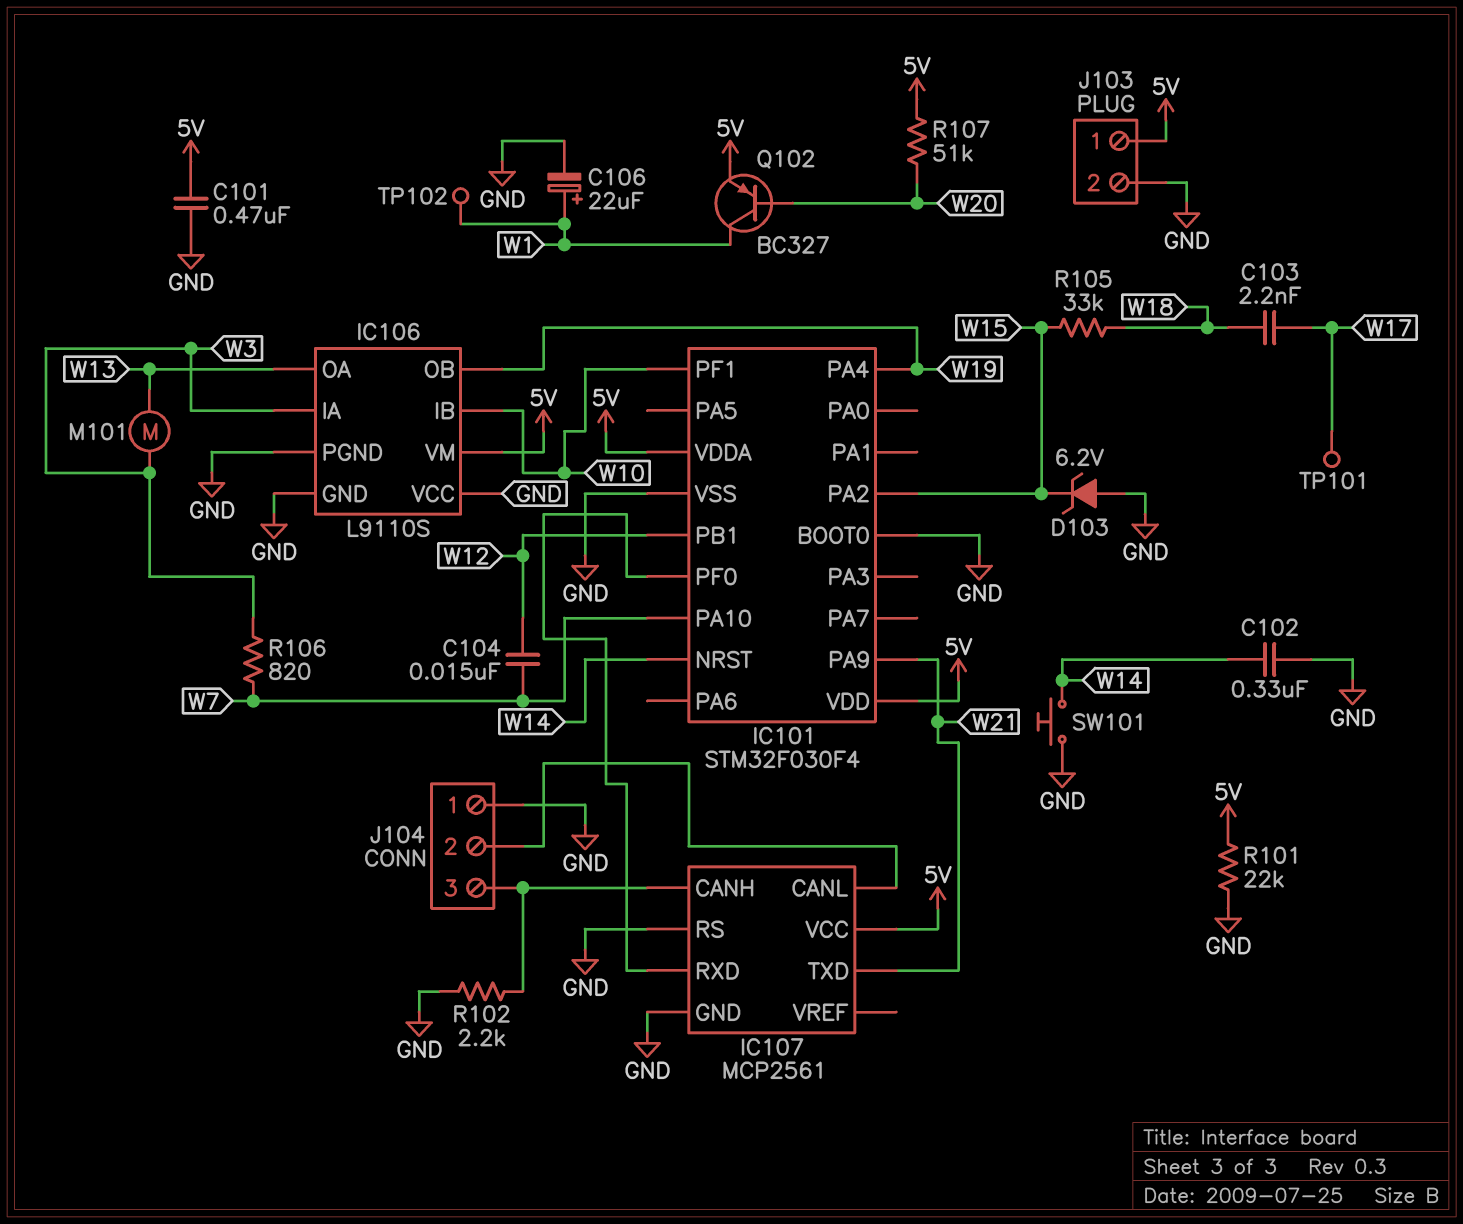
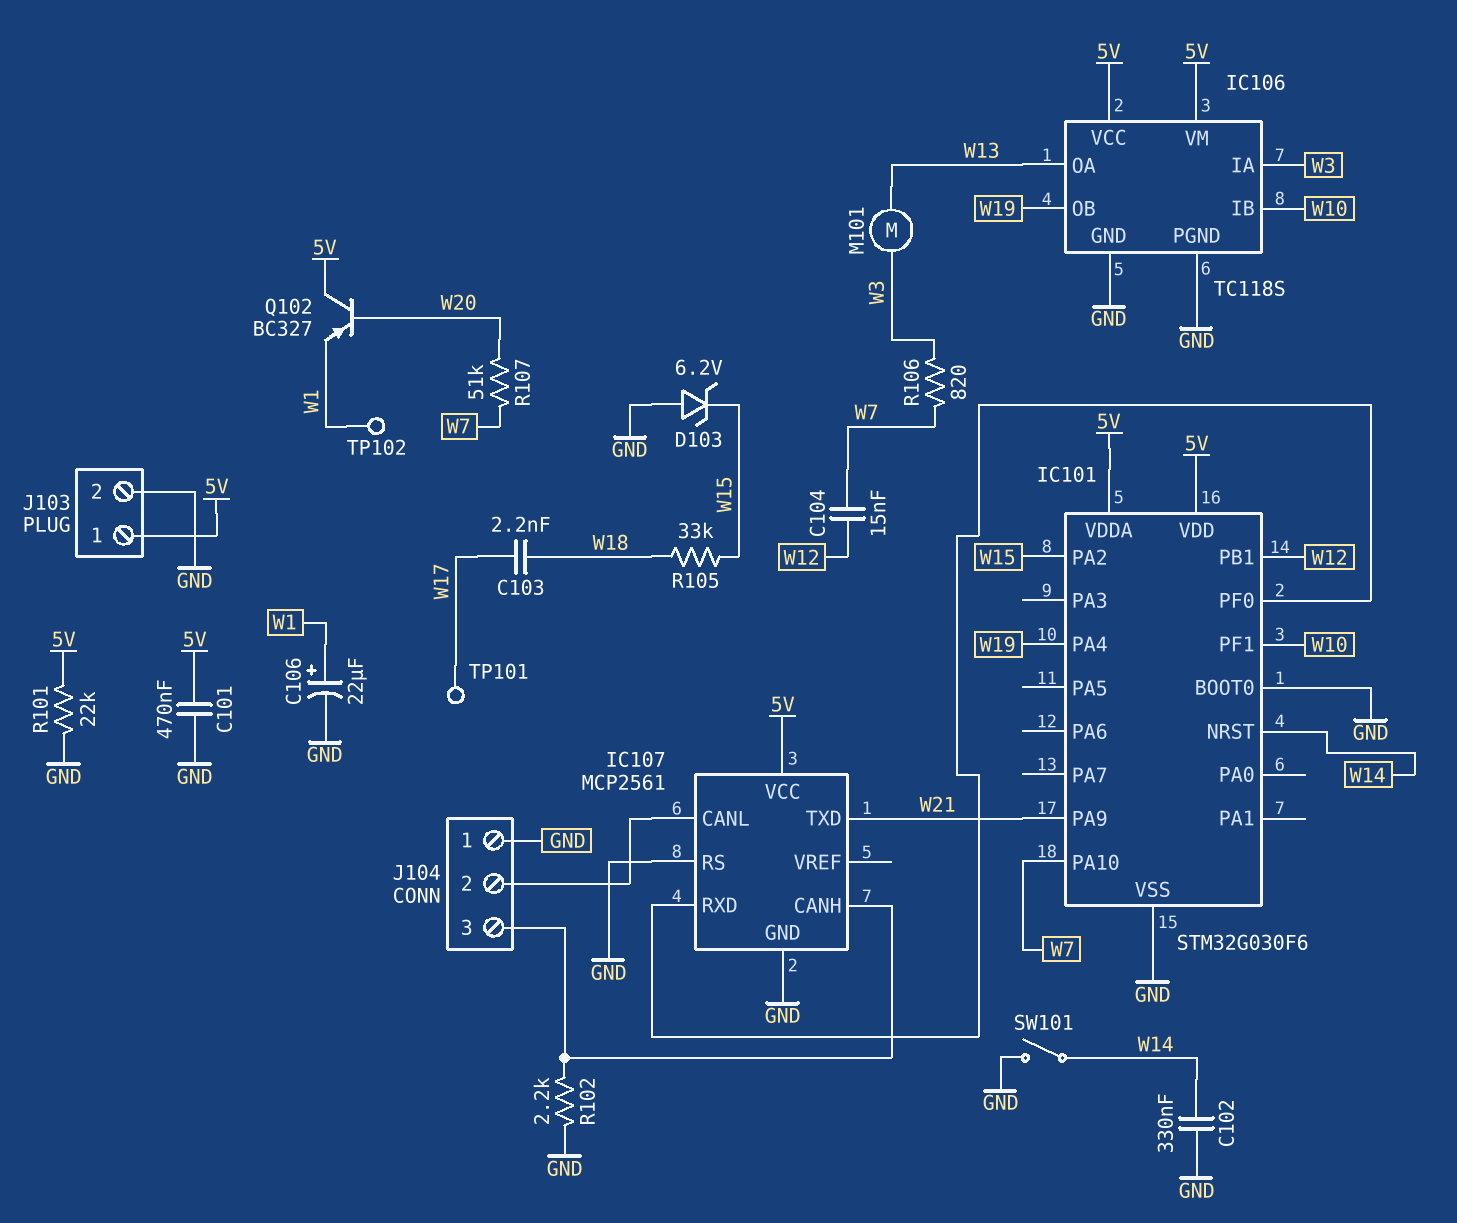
IC101: STM32F030F4 -> STM32G030F6
IC106: L9110S -> TC118S
IC106 pin VCC: GND -> 5V
Q102: PNP BC327 (B W20, C W1, E 5V) -> PNP BC327 (B W20, C 5V, E W1)
R107: 51k (5V, W20) -> 51k (W7, W20)
SW101: button (GND, W14) -> switch (GND, W14)

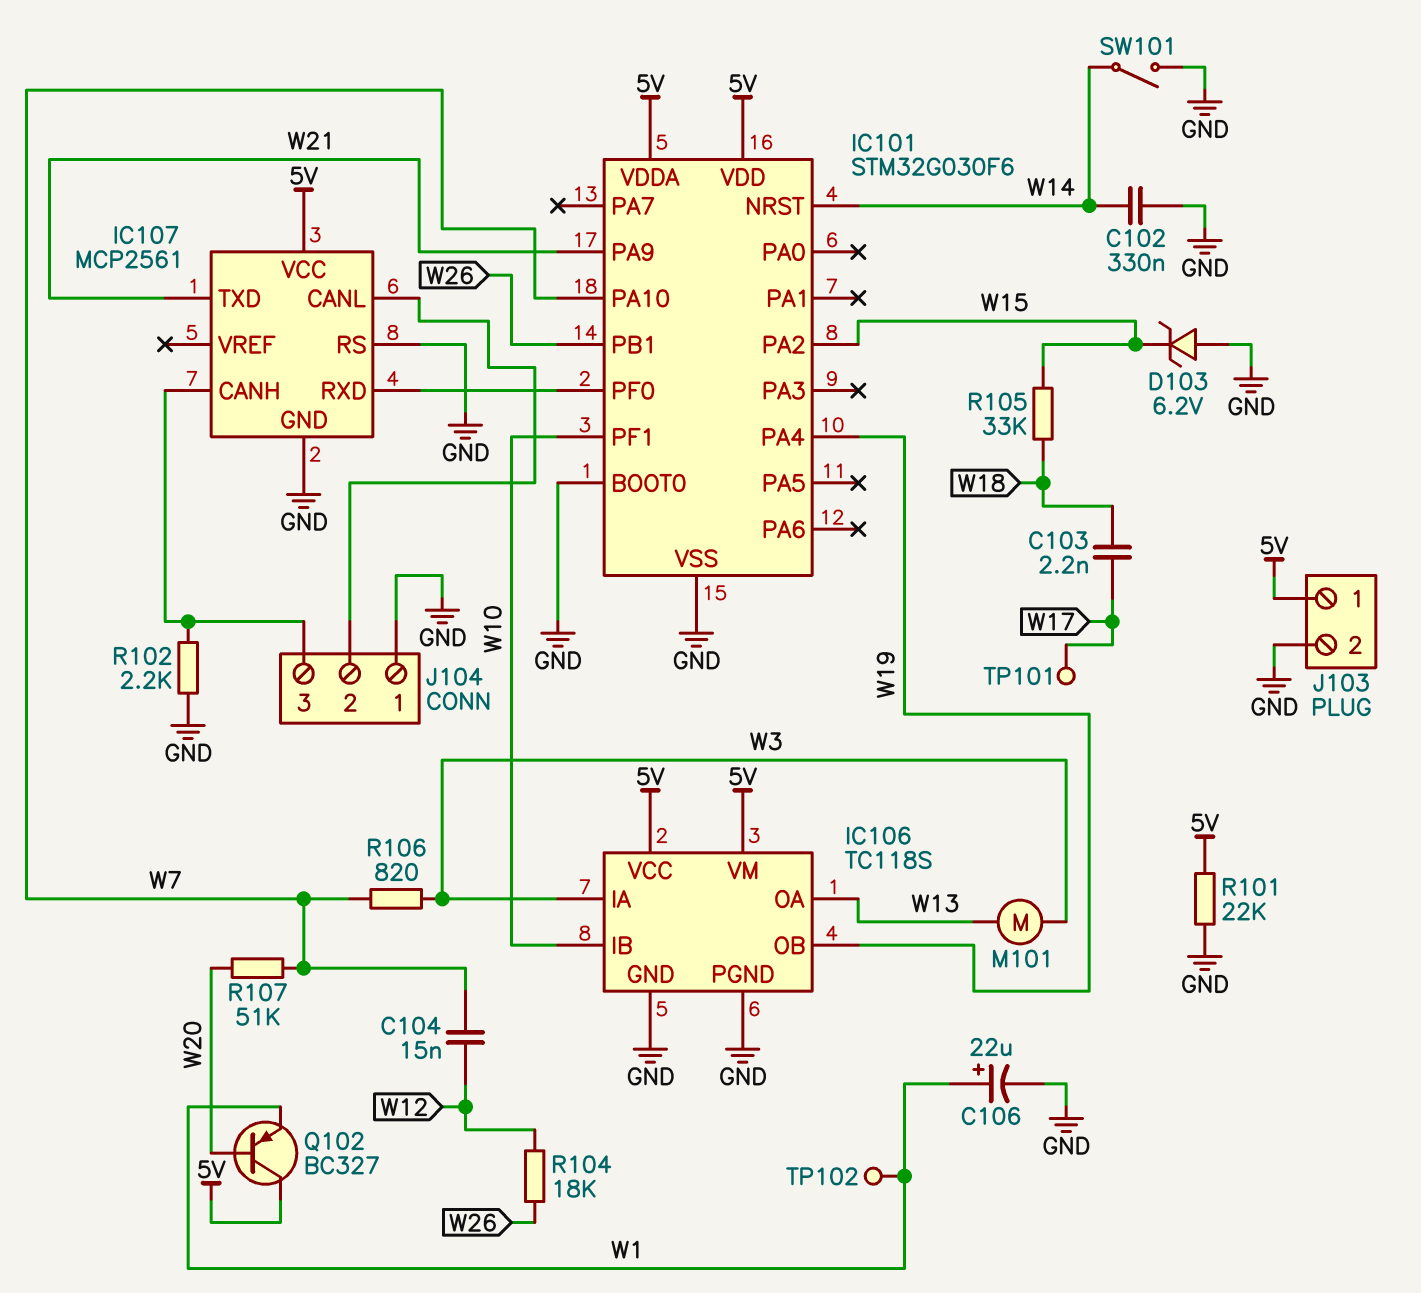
C101: 470nF (5V, GND) -> none
IC101 pin PB1: W12 -> W26
R104: none -> 18k (W12, W26)

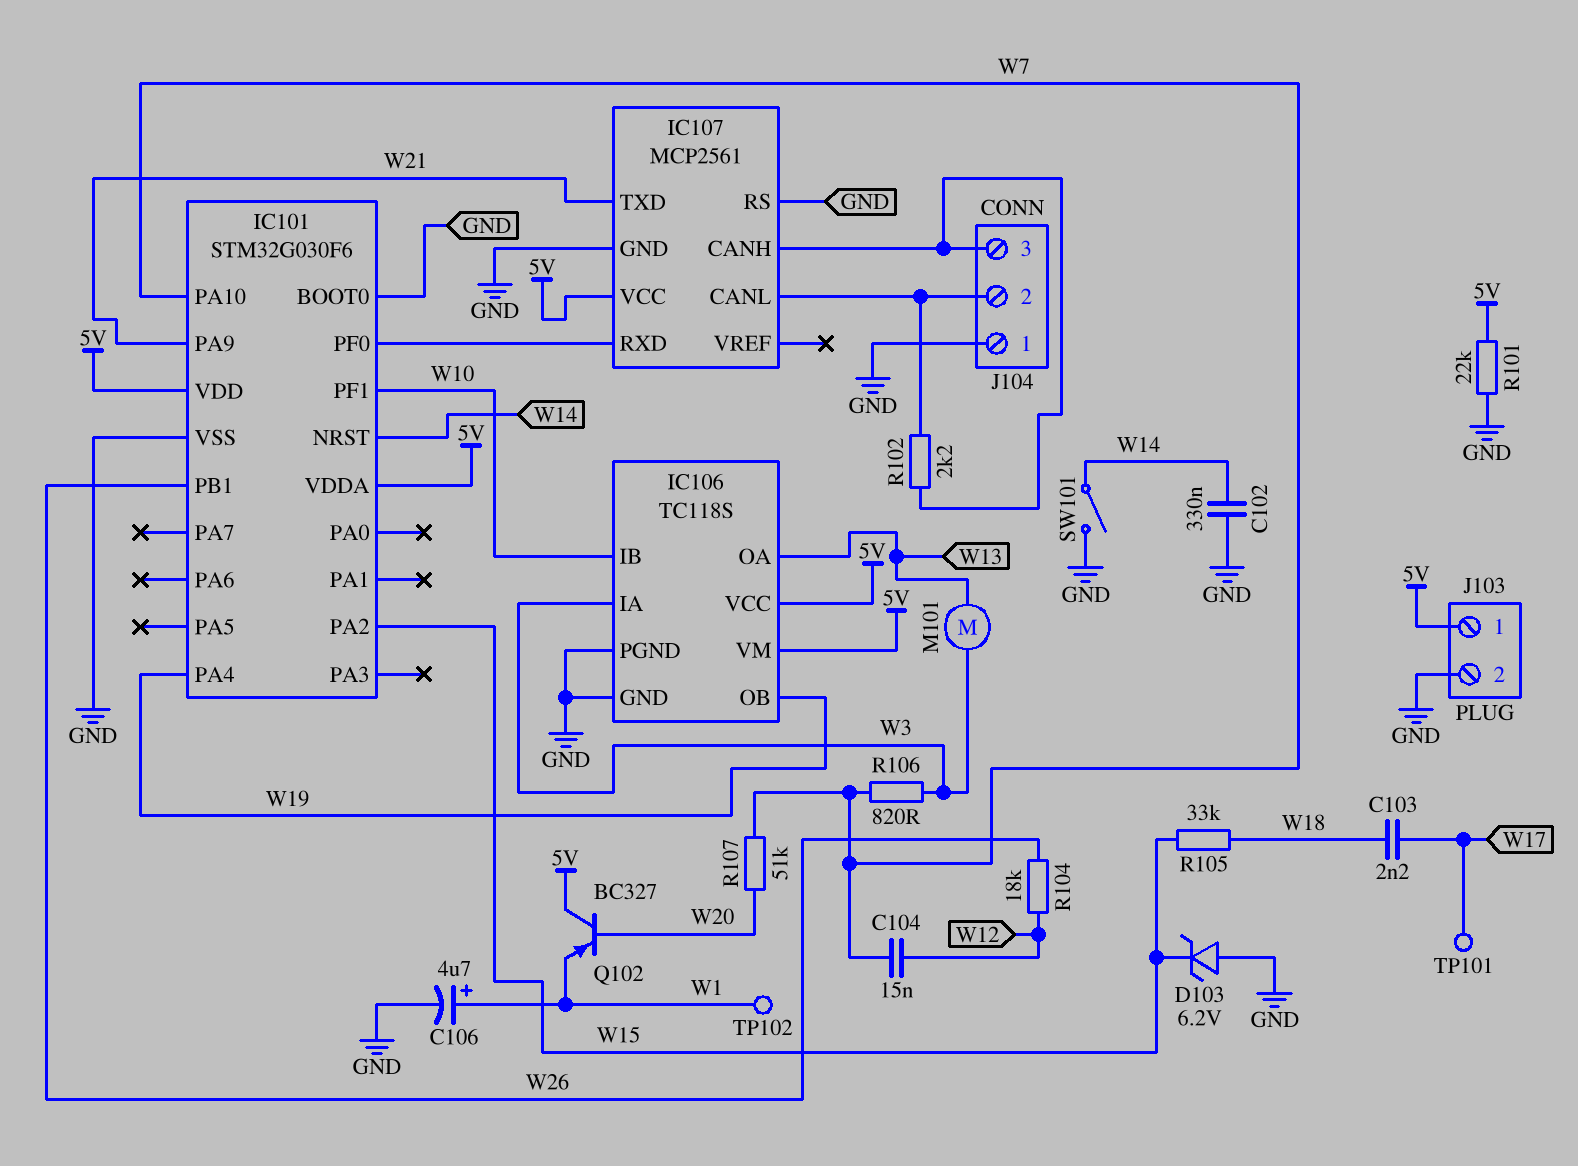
C106: 22uF (plus W1, minus GND) -> 4.7uF (plus W1, minus GND)
R102: 2.2k (GND, IC107/CANH) -> 2.2k (IC107/CANH, IC107/CANL)

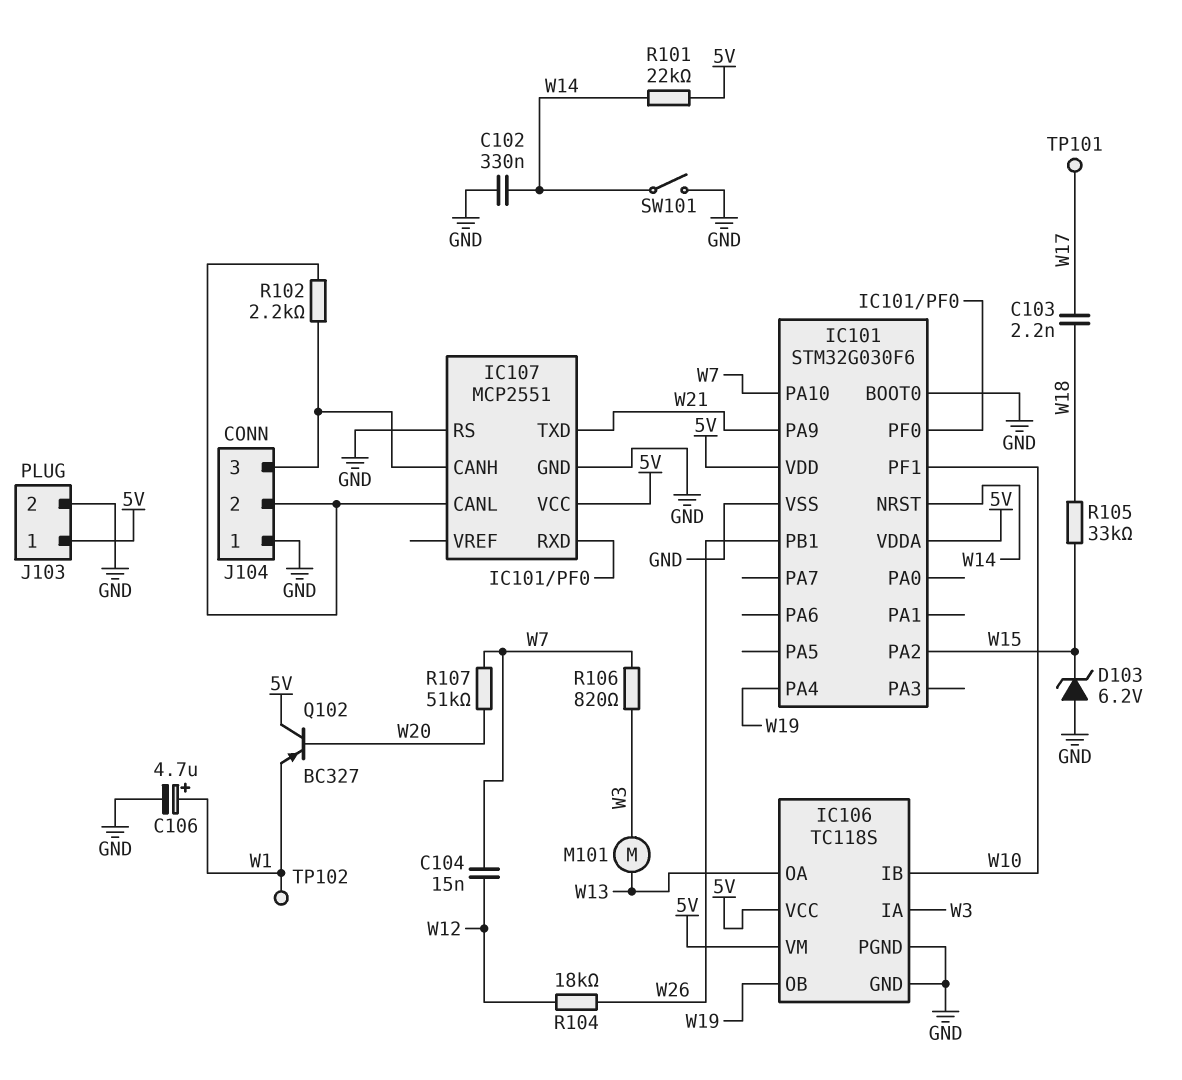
IC107: MCP2561 -> MCP2551
R101: 22k (5V, GND) -> 22k (5V, W14)

